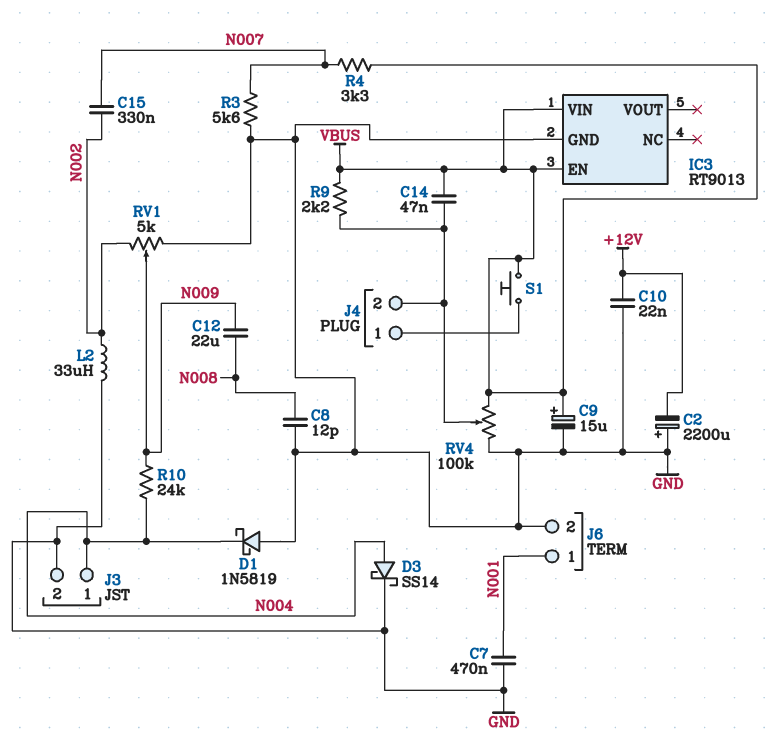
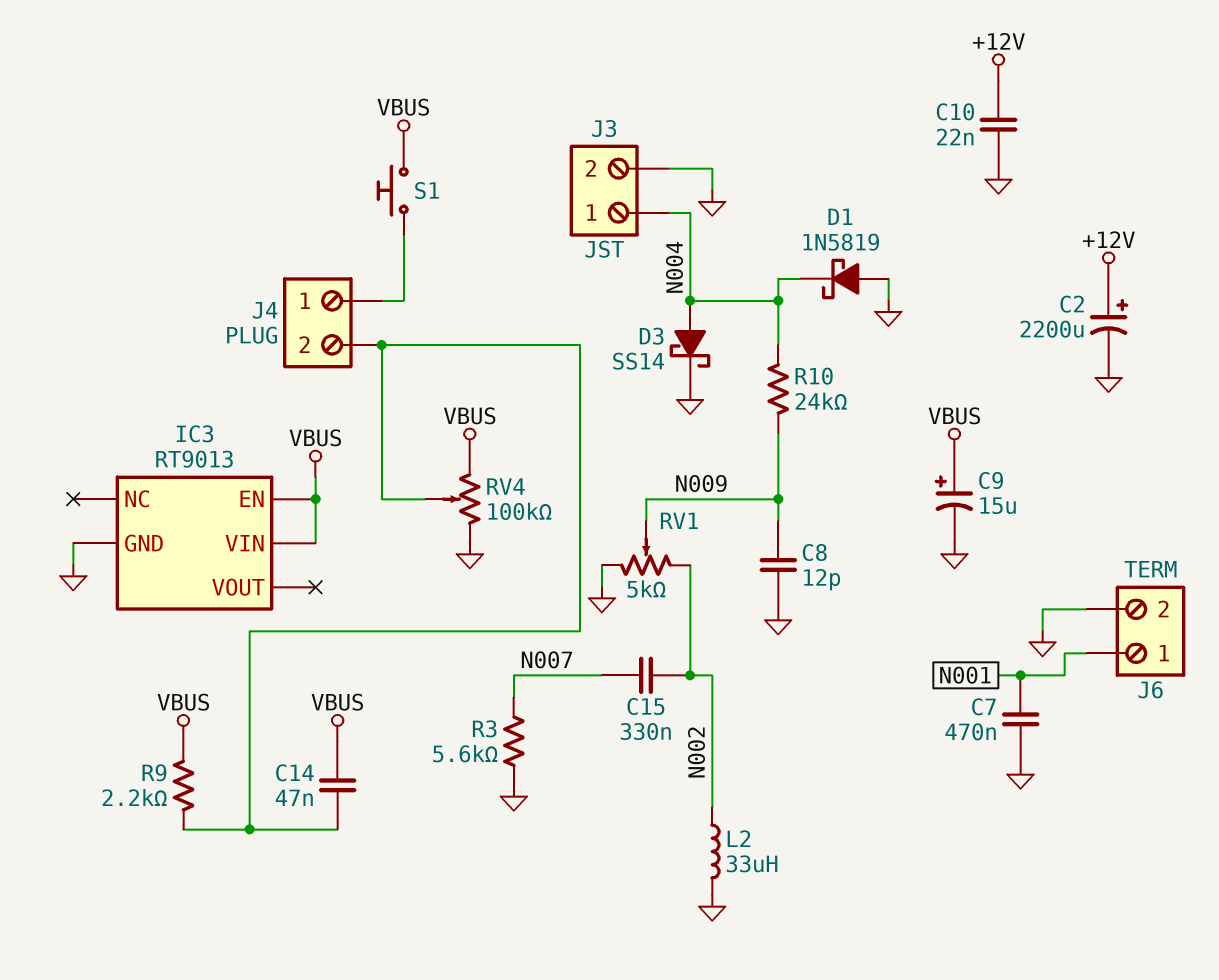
C2: 2200uF (plus GND, minus +12V) -> 2200uF (plus +12V, minus GND)
C8: 12pF (GND, N008) -> 12pF (GND, N009)
C12: 22uF (N008, N009) -> none
R4: 3.3k (N007, VBUS) -> none

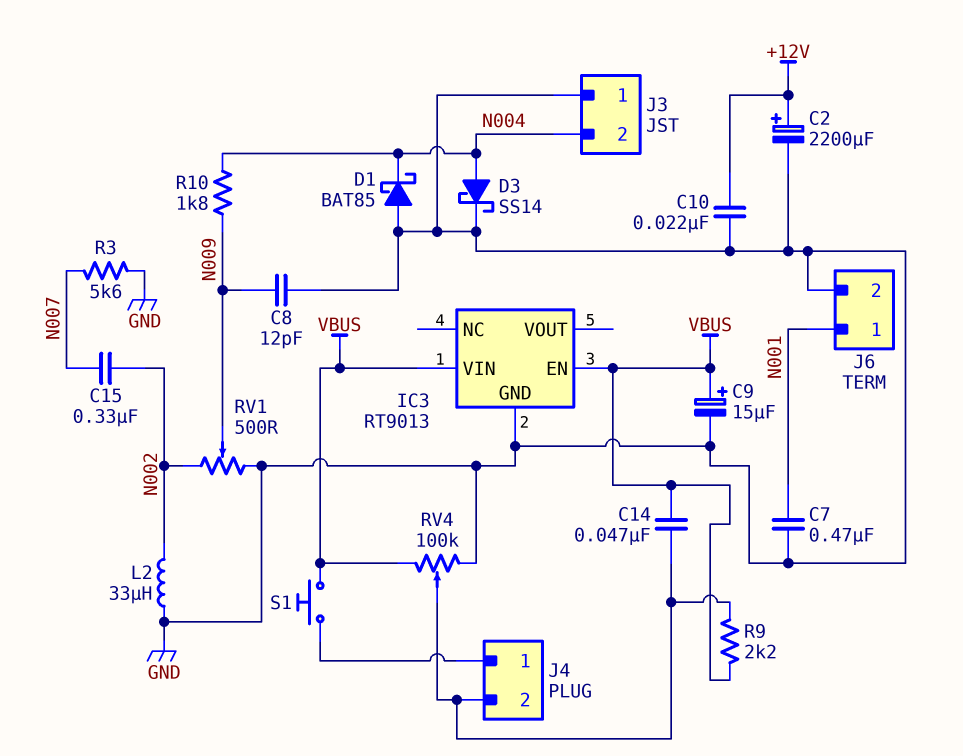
D1: schottky 1N5819 (A GND, K N004) -> schottky BAT85 (A GND, K N004)
J3 pin 1: N004 -> GND
J3 pin 2: GND -> N004
R10: 24k (N004, N009) -> 1.8k (N004, N009)
RV1: 5k (GND, N002, wiper N009) -> 500 (GND, N002, wiper N009)

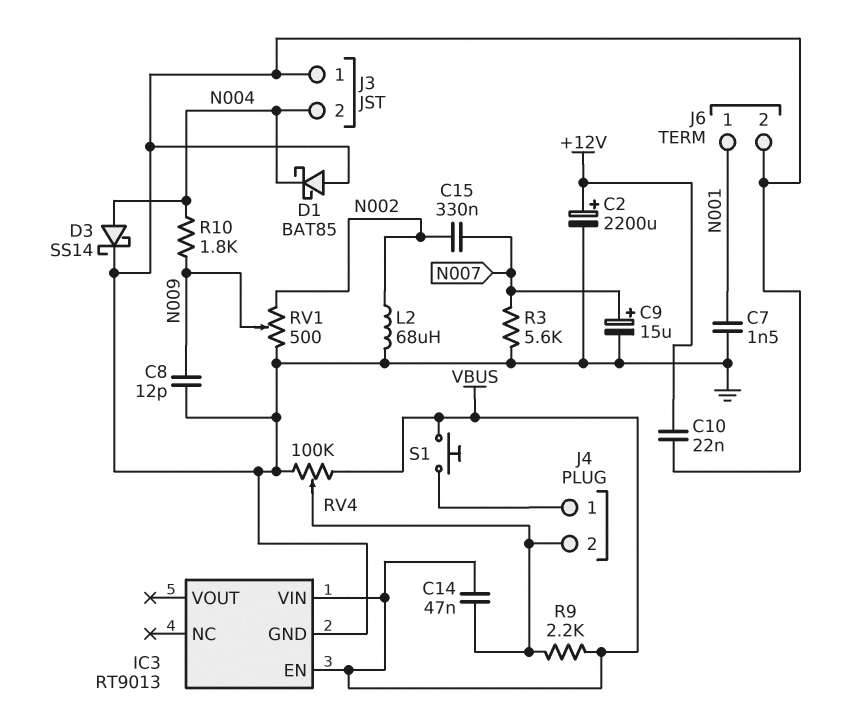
C7: 470nF (GND, N001) -> 1.5nF (GND, N001)
C9: 15uF (plus VBUS, minus GND) -> 15uF (plus N007, minus GND)
L2: 33uH (GND, N002) -> 68uH (GND, N002)

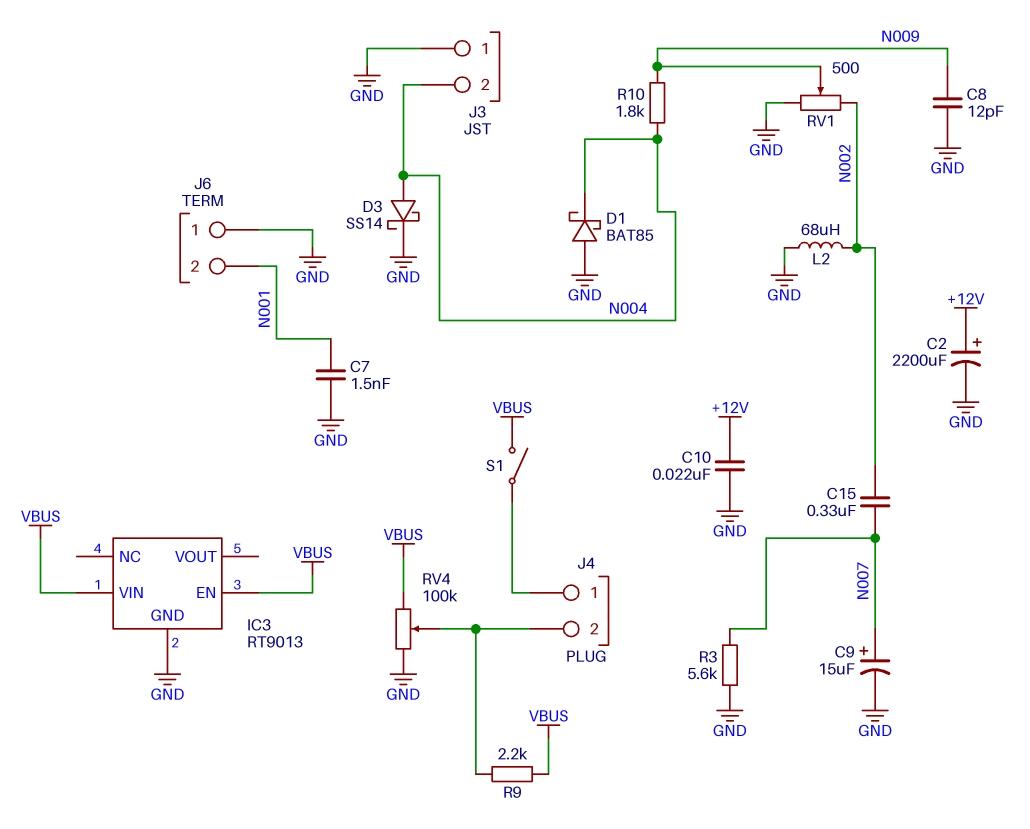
C14: 47nF (J4/2, VBUS) -> none
J6 pin 1: N001 -> GND
J6 pin 2: GND -> N001
S1: button (J4/1, VBUS) -> switch (J4/1, VBUS)

